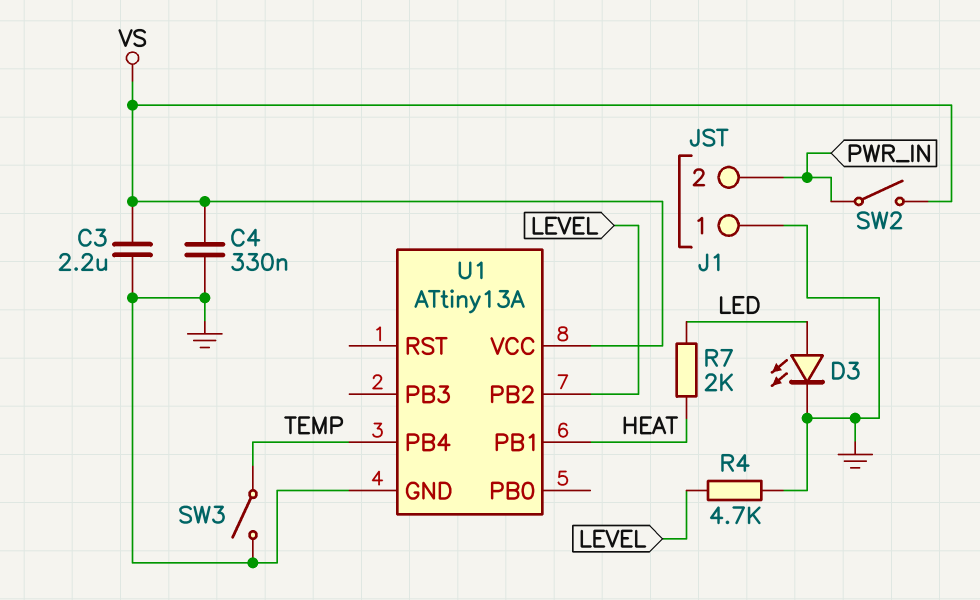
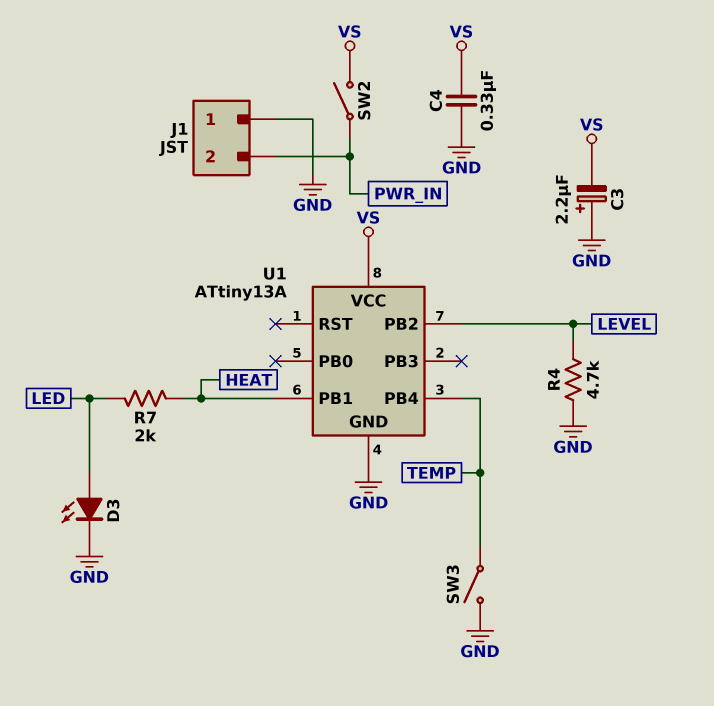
C3: 2.2uF (GND, VS) -> 2.2uF (plus GND, minus VS)

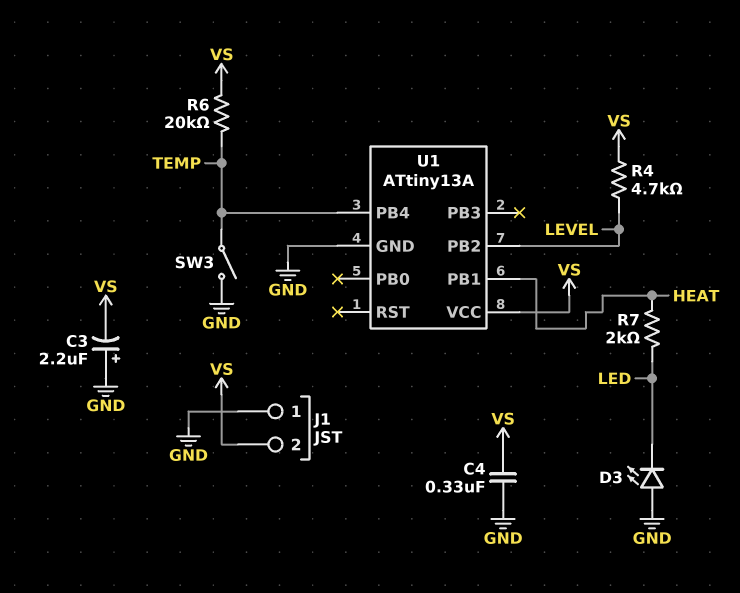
D3: LED (A LED, K GND) -> LED (A GND, K LED)
J1 pin 2: PWR_IN -> VS
R4: 4.7k (GND, LEVEL) -> 4.7k (LEVEL, VS)
R6: none -> 20k (TEMP, VS)
SW2: switch (PWR_IN, VS) -> none

